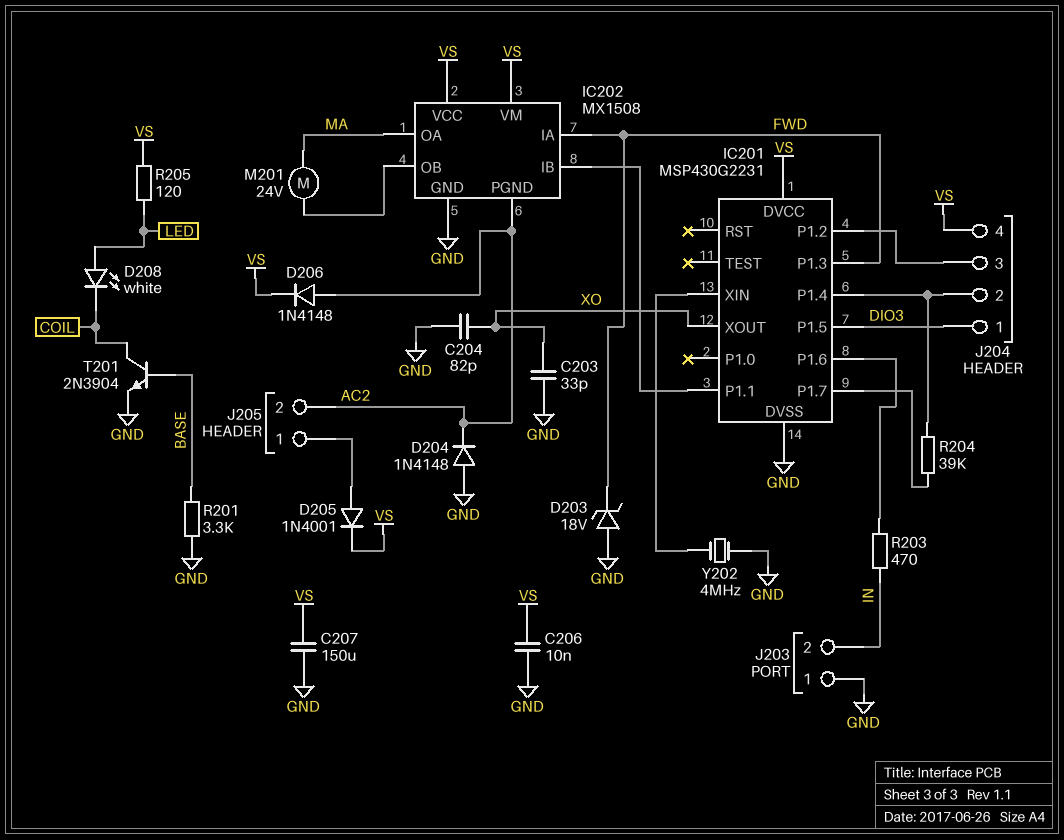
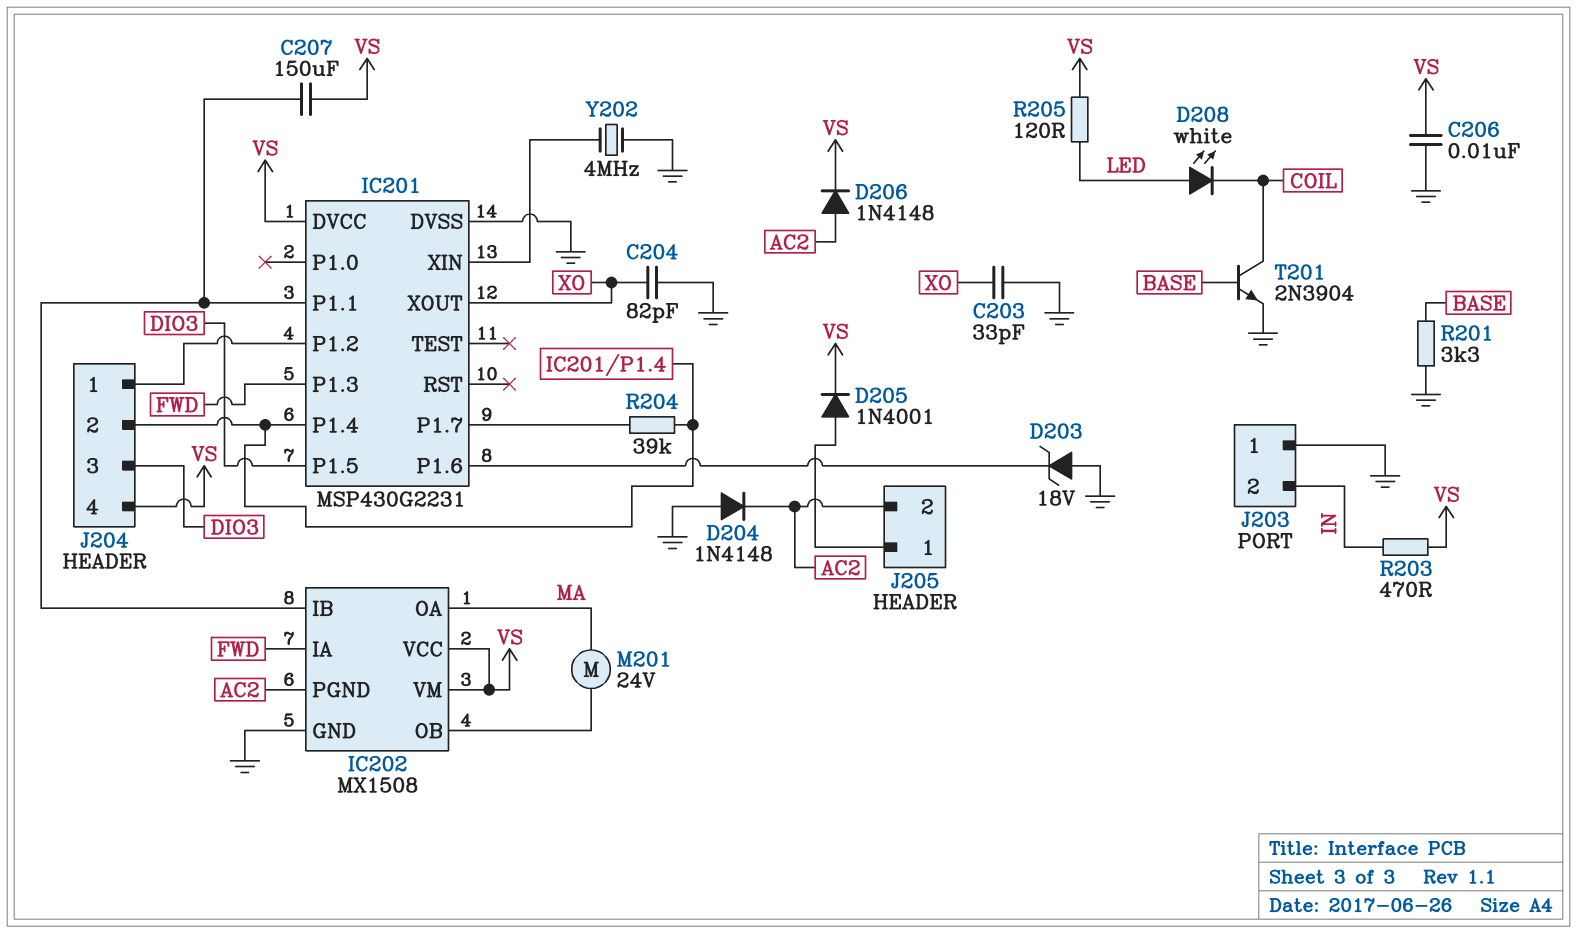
C207: 150uF (GND, VS) -> 150uF (IC201/P1.1, VS)
D203: zener 18V (A GND, K FWD) -> zener 18V (A GND, K IC201/P1.6)
J204 pin 1: DIO3 -> IC201/P1.2
J204 pin 3: IC201/P1.2 -> DIO3
R203: 470 (IC201/P1.6, IN) -> 470 (IN, VS)

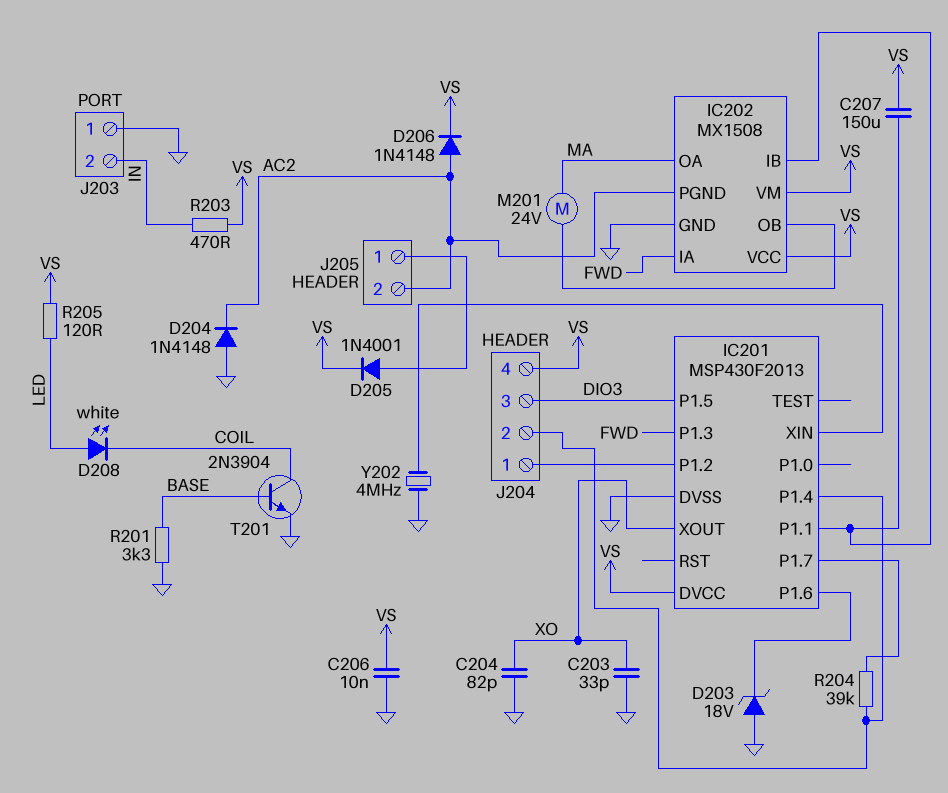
IC201: MSP430G2231 -> MSP430F2013

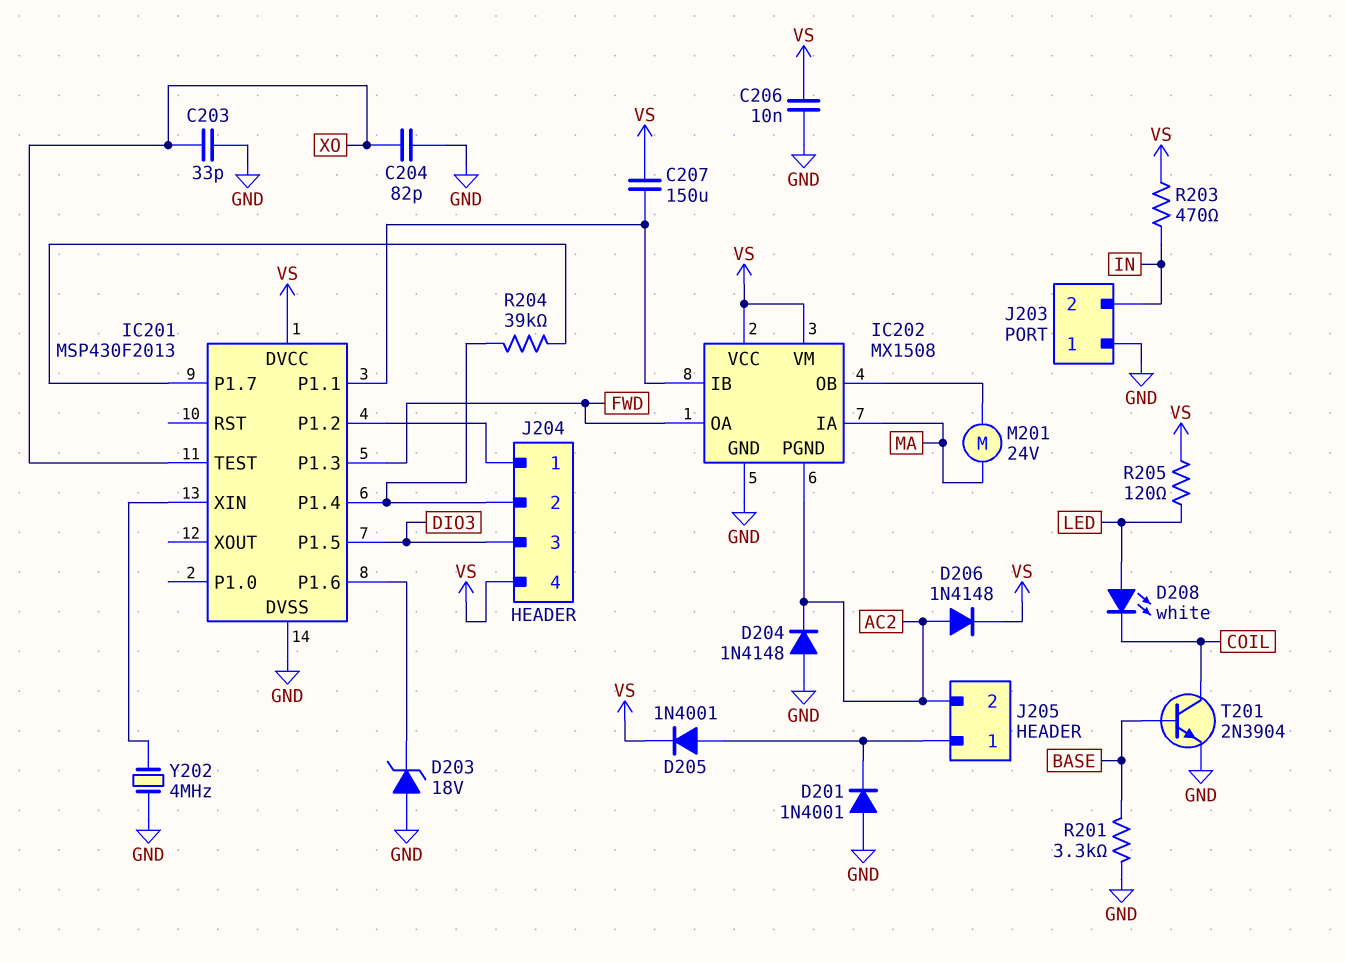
D201: none -> diode 1N4001 (A GND, K J205/1)
IC201 pin TEST: none -> XO
IC201 pin XOUT: XO -> none
IC202 pin IA: FWD -> MA
IC202 pin OA: MA -> FWD

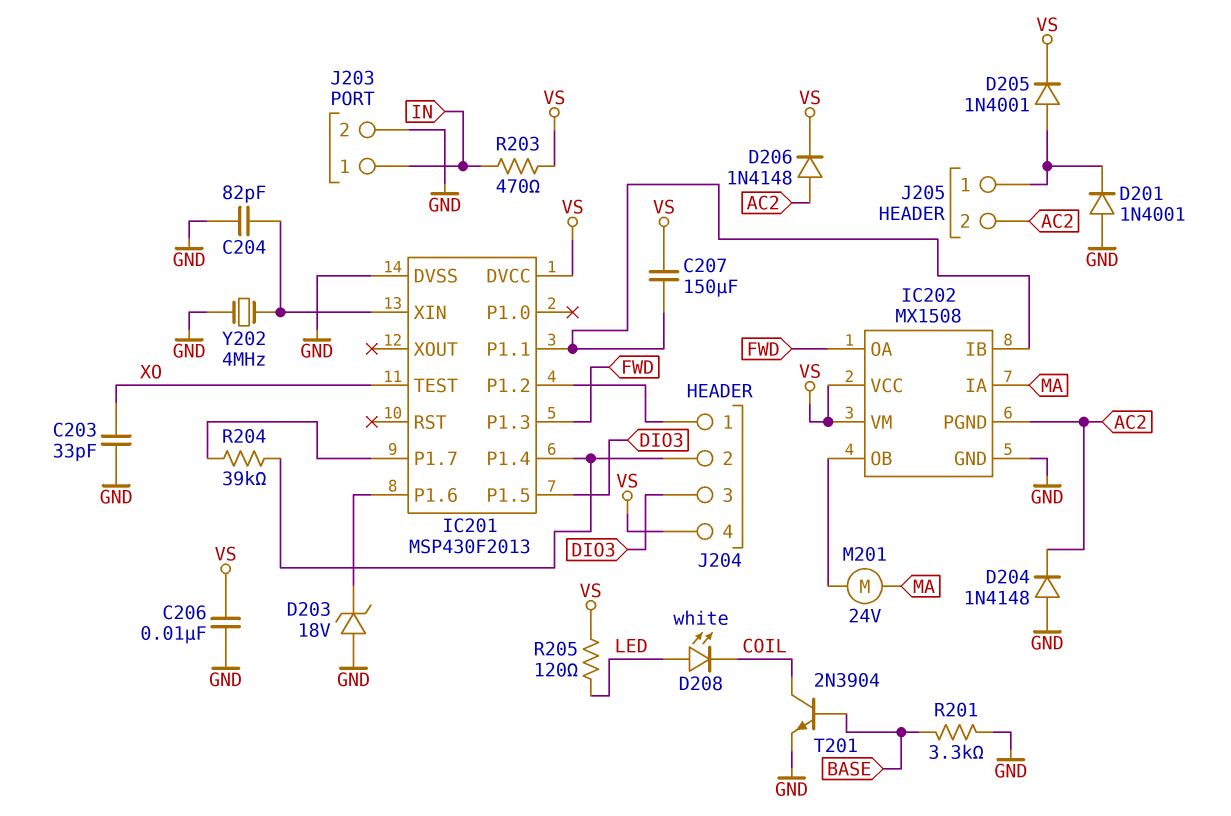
C204: 82pF (GND, XO) -> 82pF (GND, IC201/XIN)
J203 pin 1: GND -> IN
J203 pin 2: IN -> GND

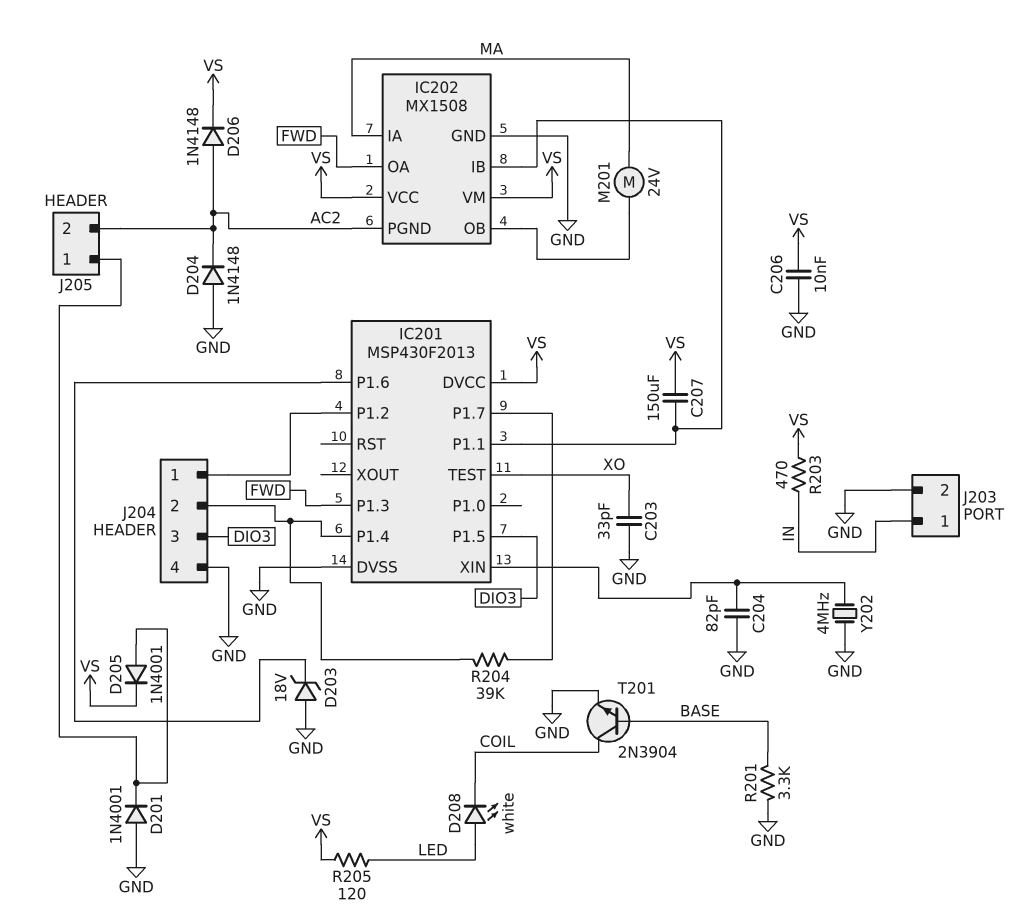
J204 pin 4: VS -> GND

